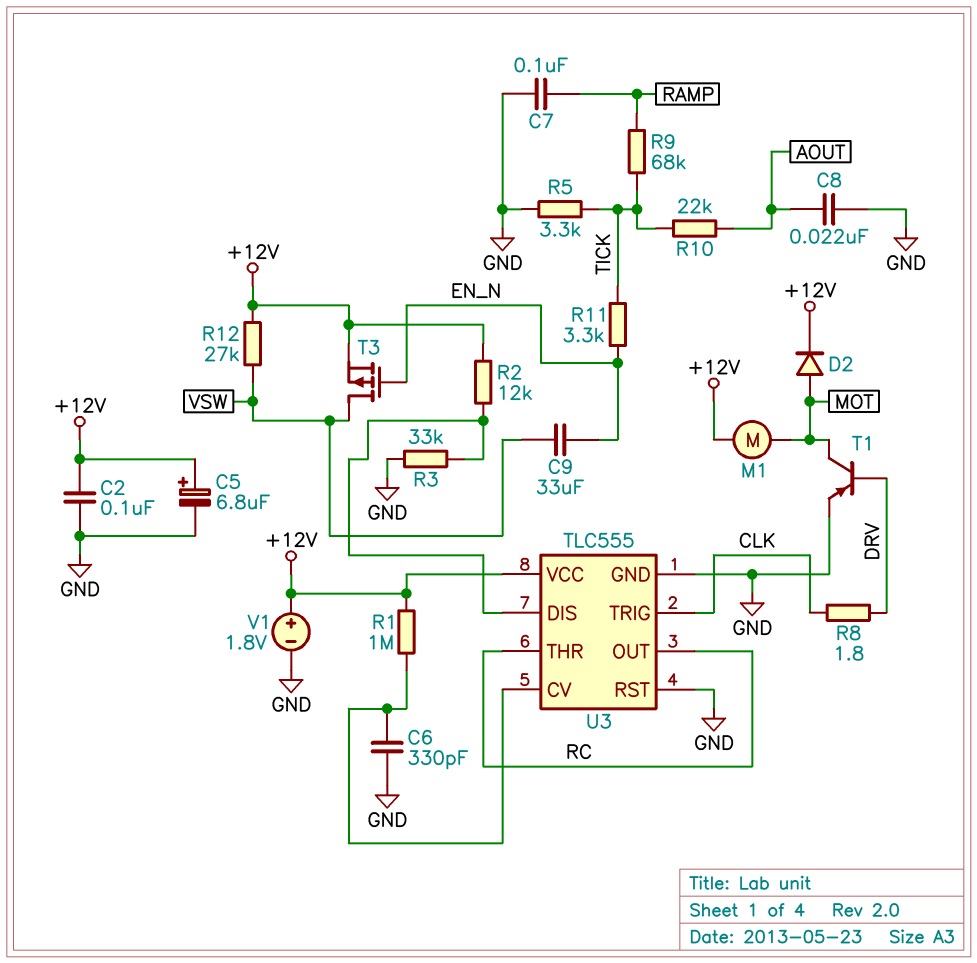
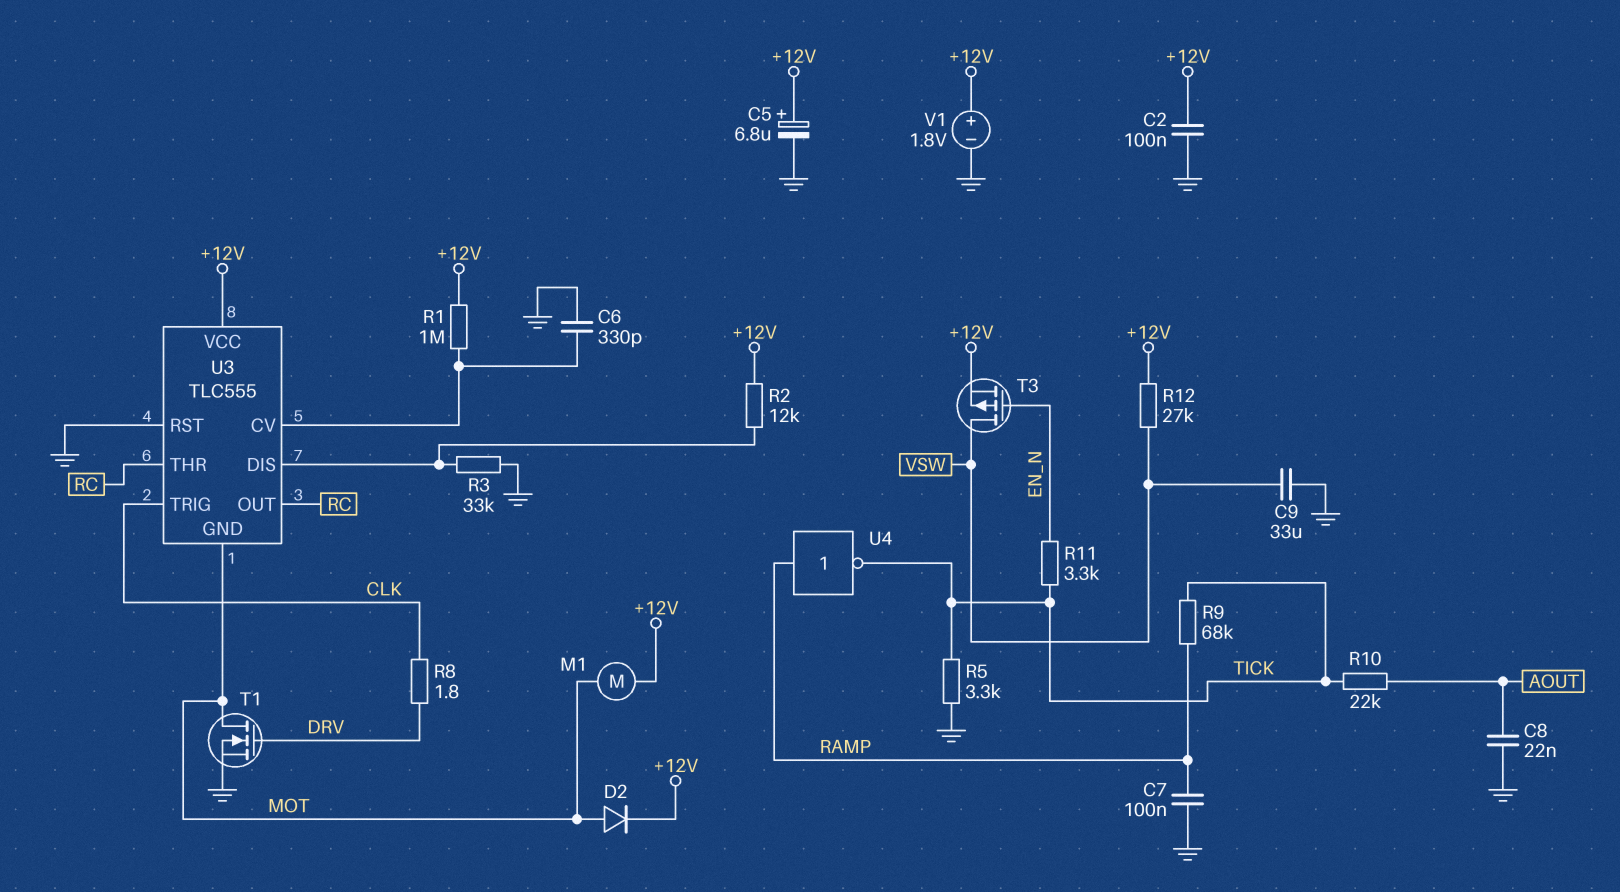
C9: 33uF (EN_N, VSW) -> 33uF (GND, VSW)
T1: PNP (B DRV, C MOT, E GND) -> NMOS (G DRV, D MOT, S GND)
U3 pin GND: GND -> MOT
U4: none -> NOT (in RAMP, out TICK)

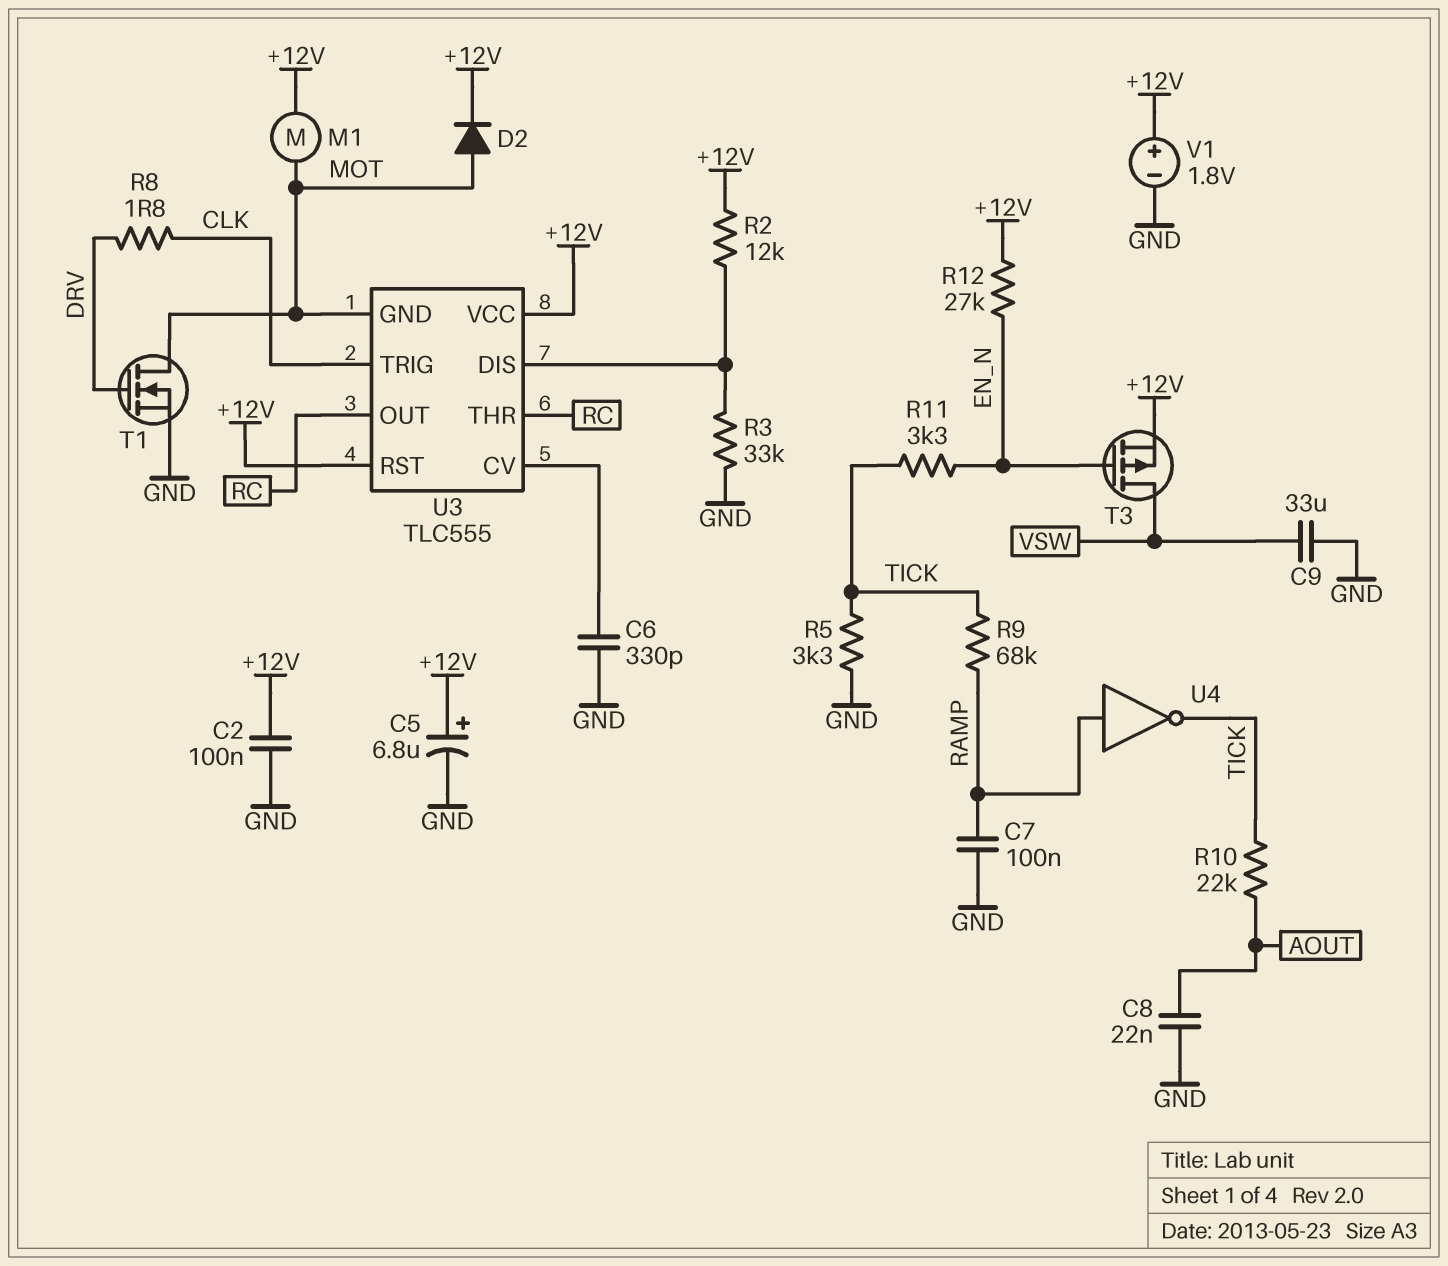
R1: 1M (+12V, U3/CV) -> none
R12: 27k (+12V, VSW) -> 27k (+12V, EN_N)
U3 pin RST: GND -> +12V

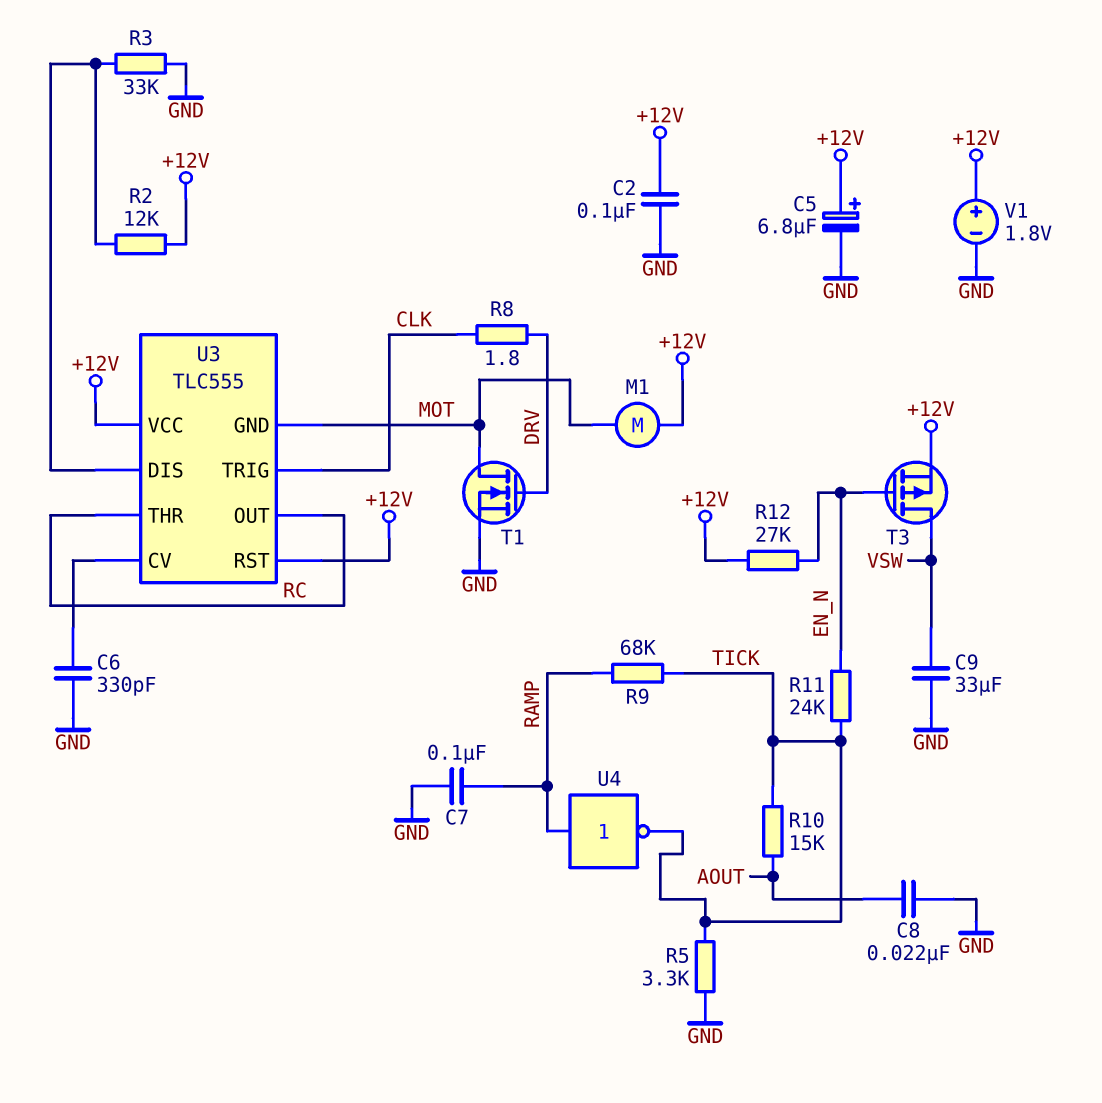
D2: diode (A MOT, K +12V) -> none
R10: 22k (AOUT, TICK) -> 15k (AOUT, TICK)
R11: 3.3k (EN_N, TICK) -> 24k (EN_N, TICK)

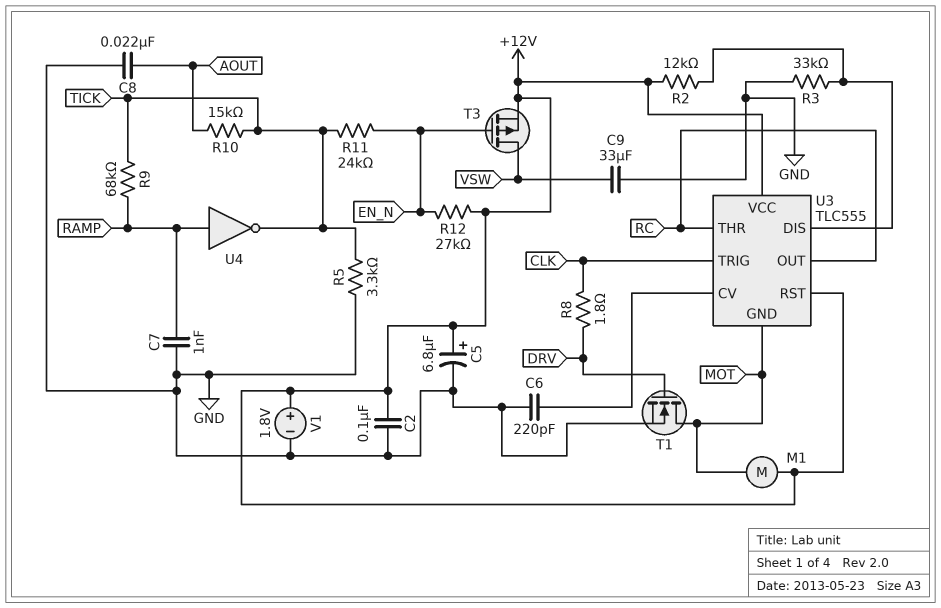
C6: 330pF (GND, U3/CV) -> 220pF (GND, U3/CV)
C7: 100nF (GND, RAMP) -> 1nF (GND, RAMP)

